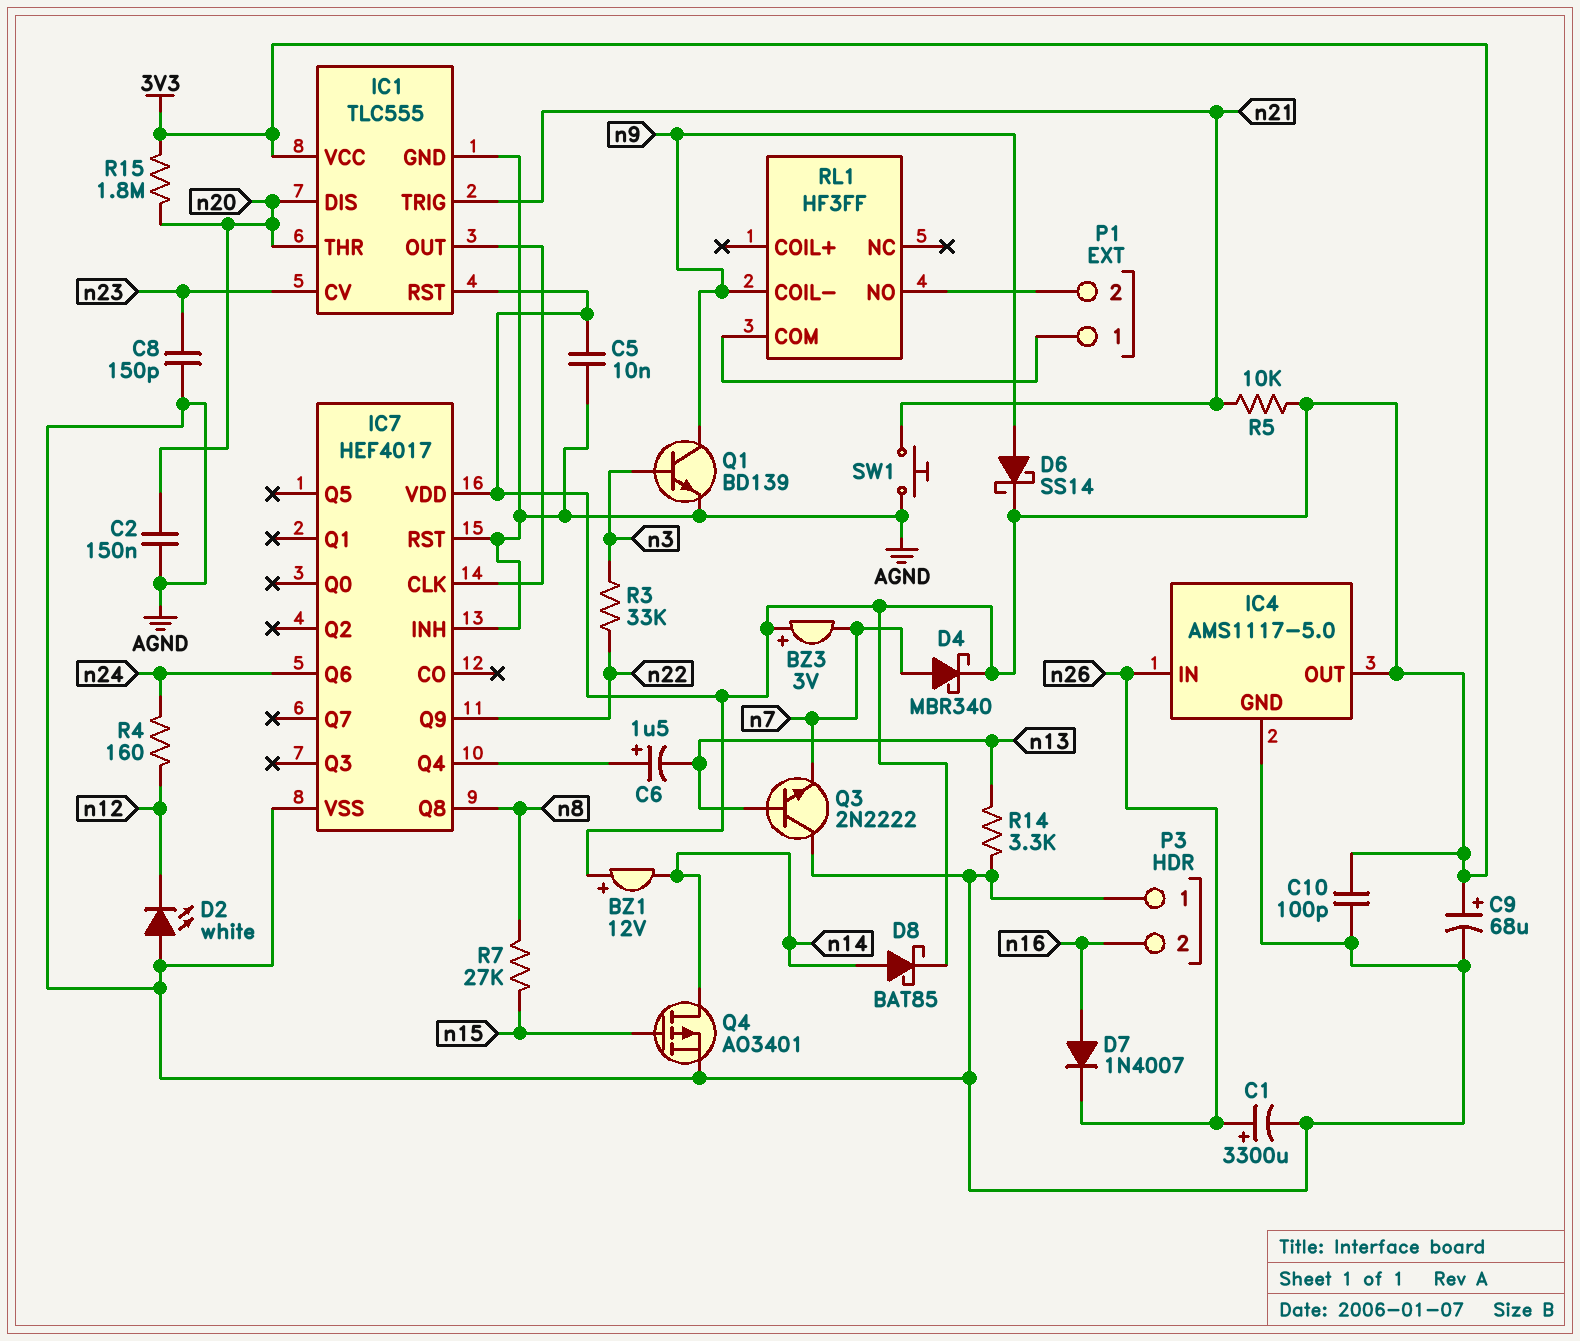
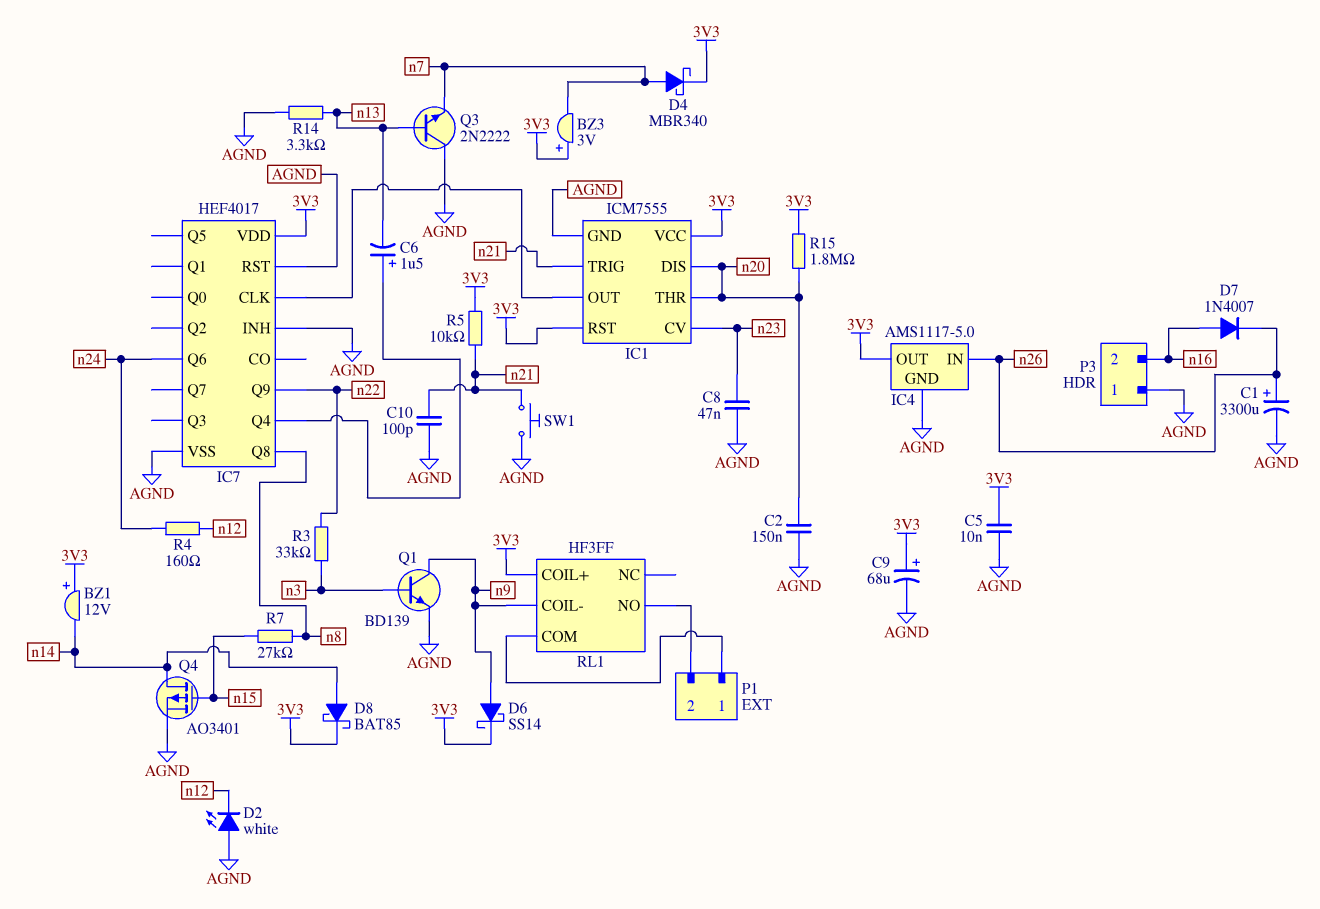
C8: 150pF (AGND, n23) -> 47nF (AGND, n23)
C10: 100pF (3V3, AGND) -> 100pF (AGND, n21)
IC1: TLC555 -> ICM7555
RL1 pin COIL+: none -> 3V3

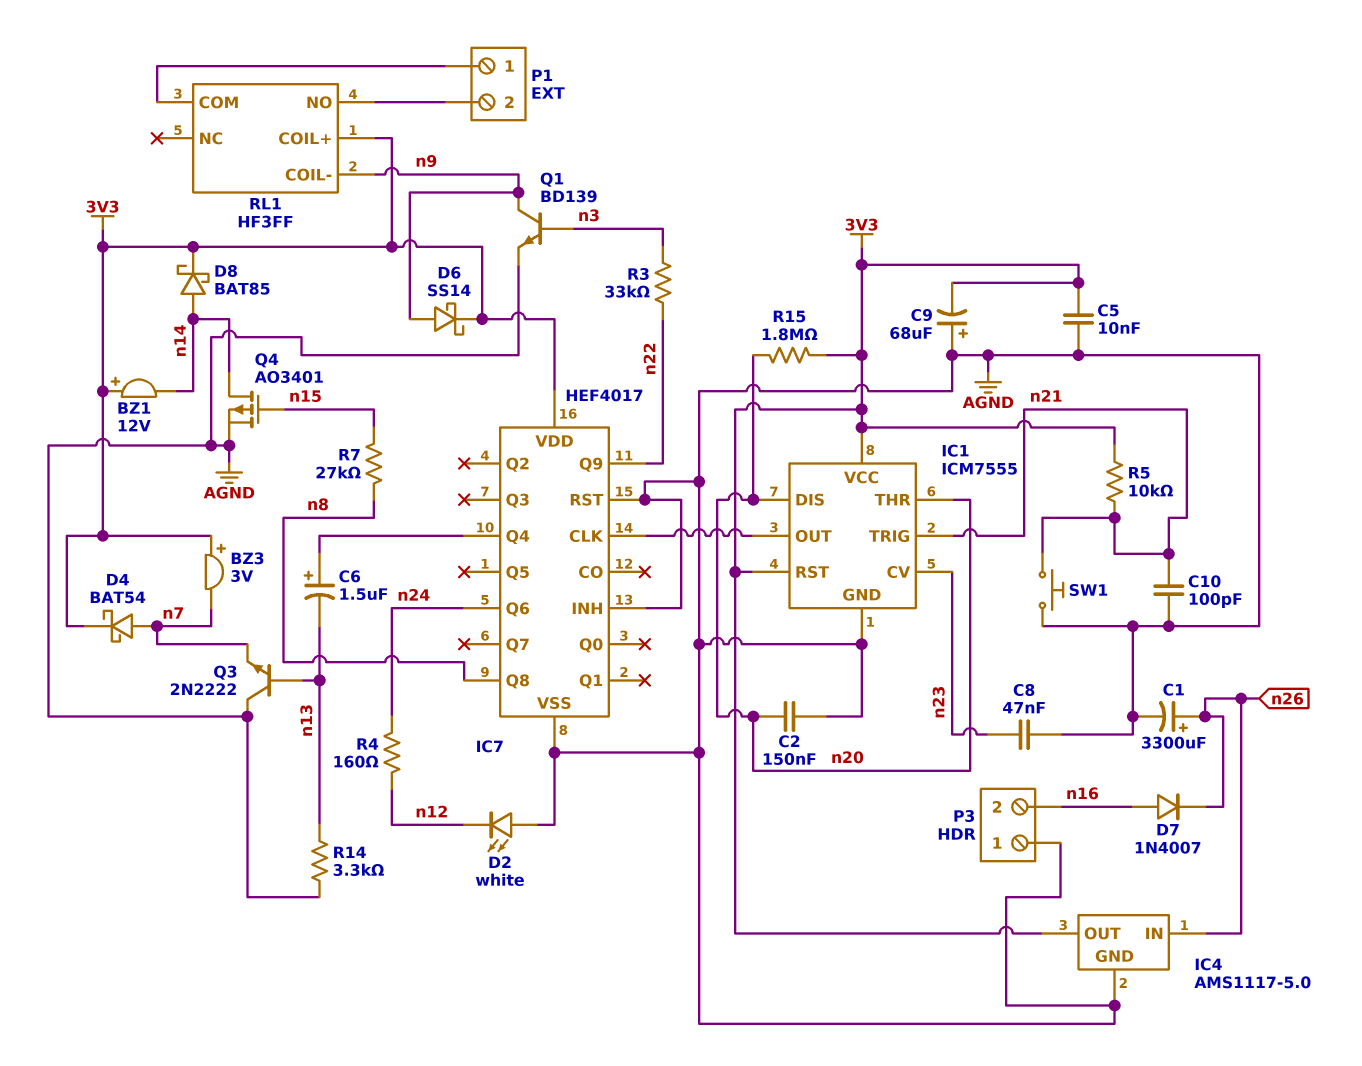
C9: 68uF (plus 3V3, minus AGND) -> 68uF (plus AGND, minus 3V3)
D4: schottky MBR340 (A n7, K 3V3) -> schottky BAT54 (A n7, K 3V3)

